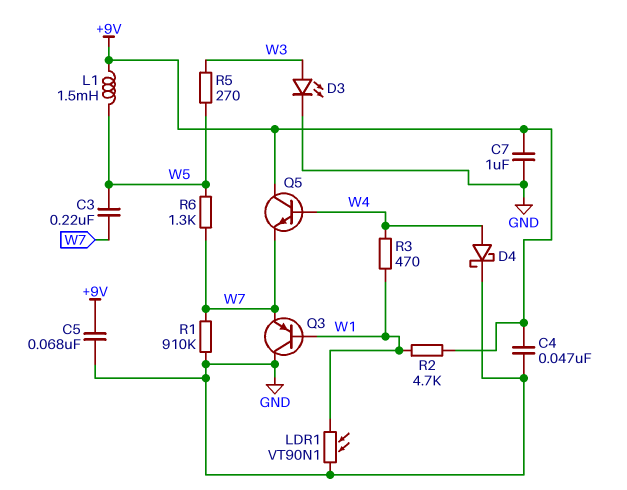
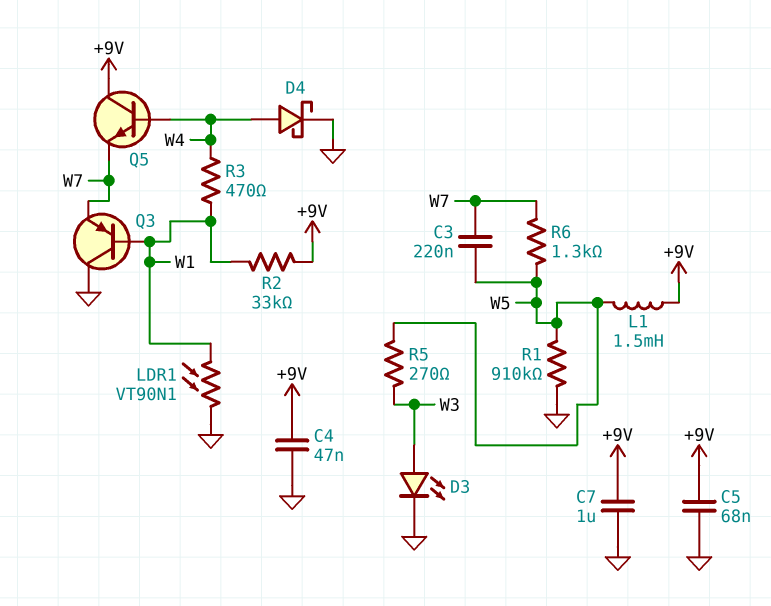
R1: 910k (GND, W7) -> 910k (GND, W5)
R2: 4.7k (+9V, W1) -> 33k (+9V, W1)

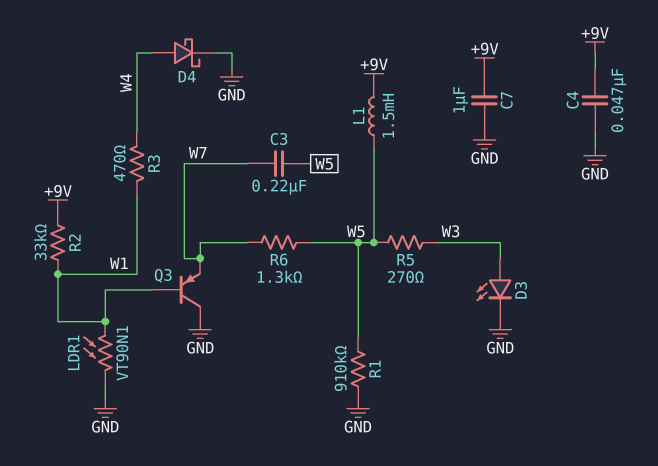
C5: 68nF (+9V, GND) -> none
Q5: NPN (B W4, C +9V, E W7) -> none

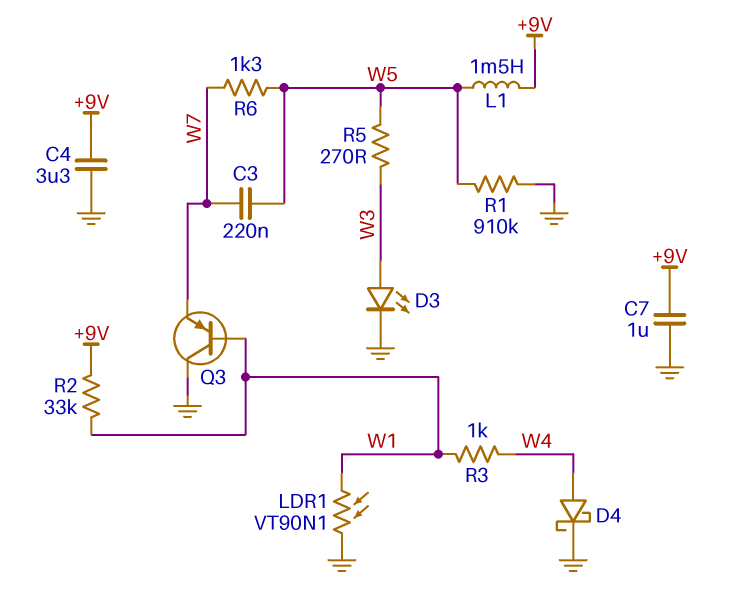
C4: 47nF (+9V, GND) -> 3.3uF (+9V, GND)
R3: 470 (W1, W4) -> 1k (W1, W4)

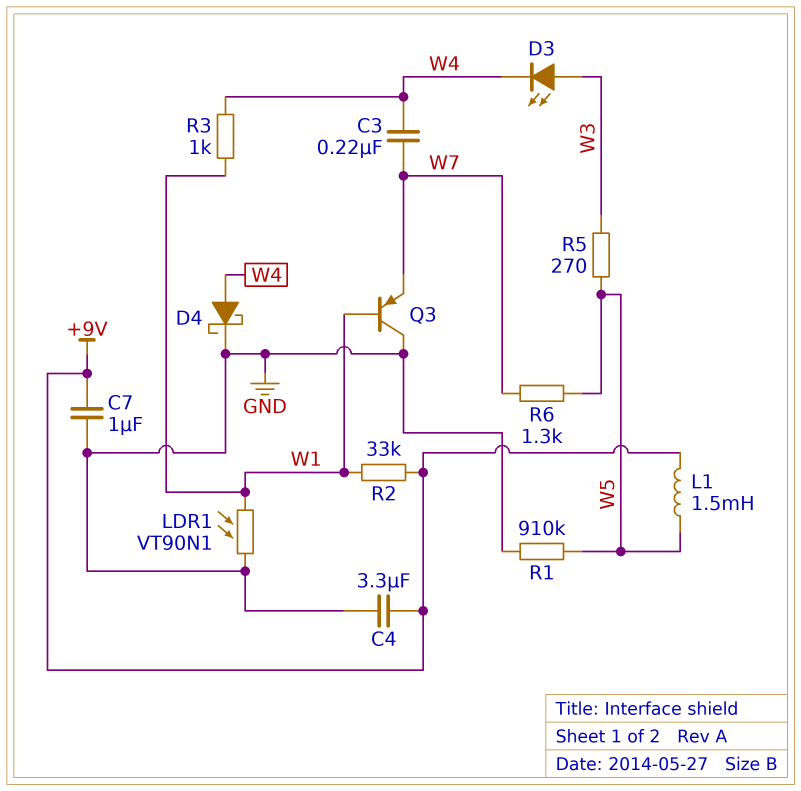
C3: 220nF (W5, W7) -> 220nF (W4, W7)
D3: LED (A W3, K GND) -> LED (A W3, K W4)

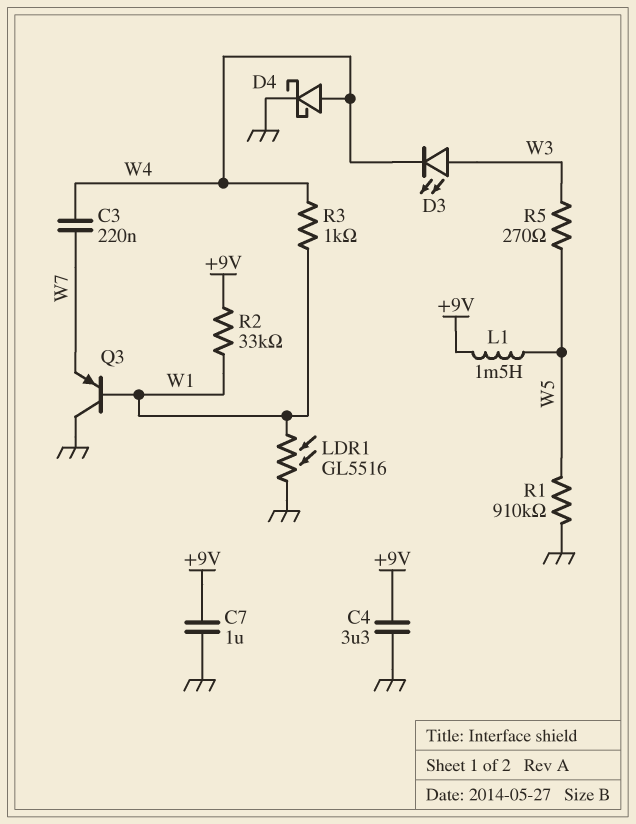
LDR1: VT90N1 (GND, W1) -> GL5516 (GND, W1)
R6: 1.3k (W5, W7) -> none

